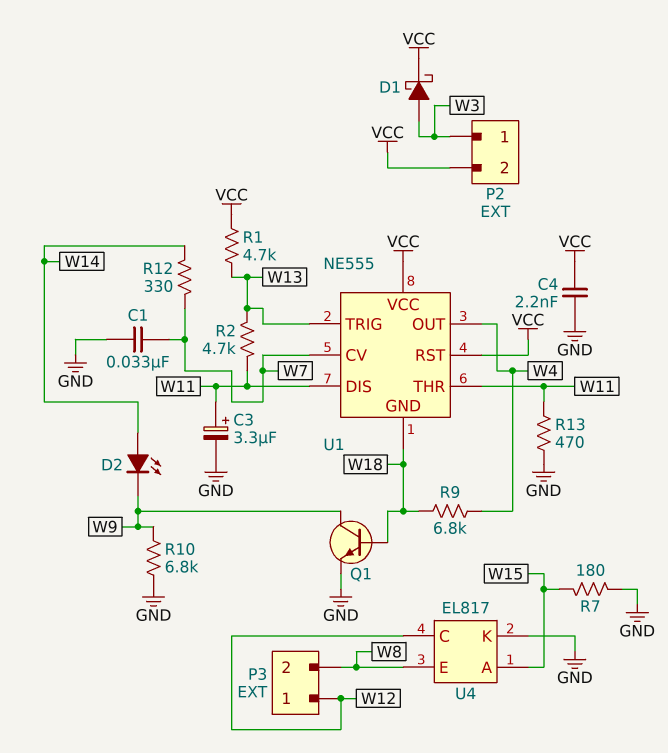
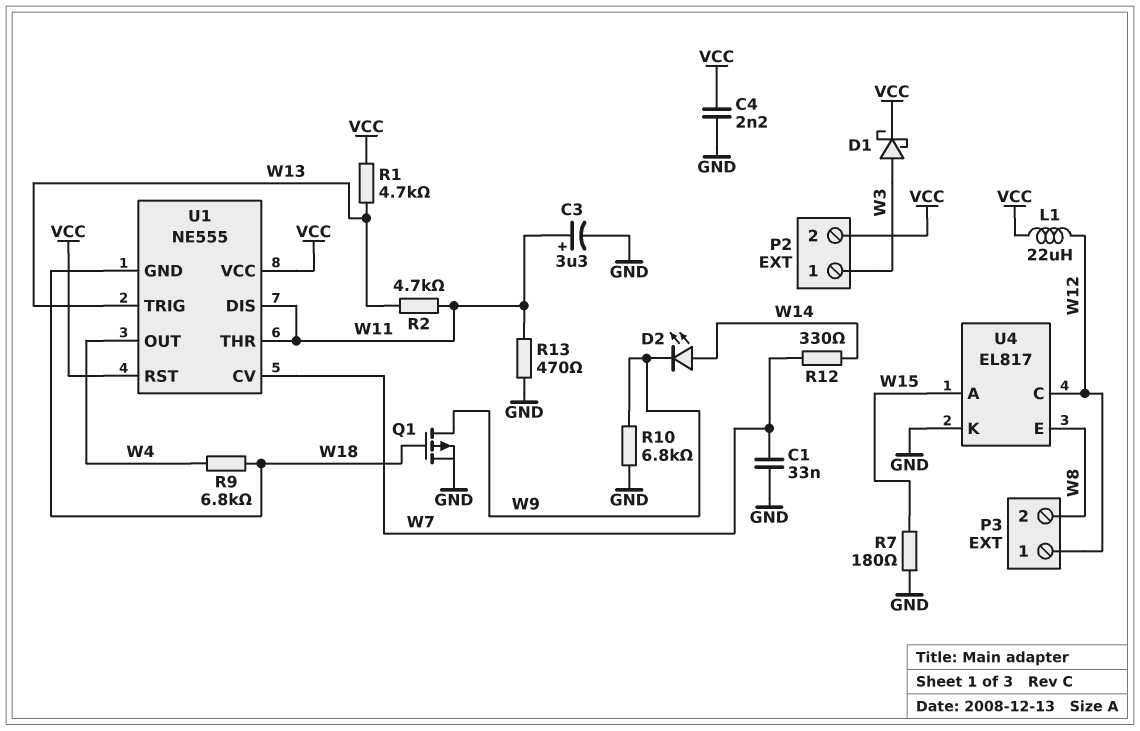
L1: none -> 22uH (VCC, W12)
Q1: NPN (B W18, C W9, E GND) -> PMOS (G W18, D W9, S GND)

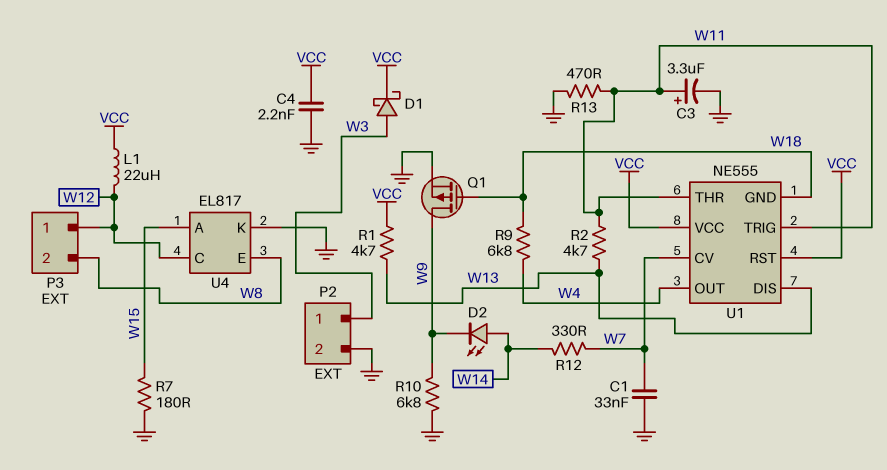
P2 pin 2: VCC -> GND
U1 pin DIS: W11 -> W13
U1 pin TRIG: W13 -> W11

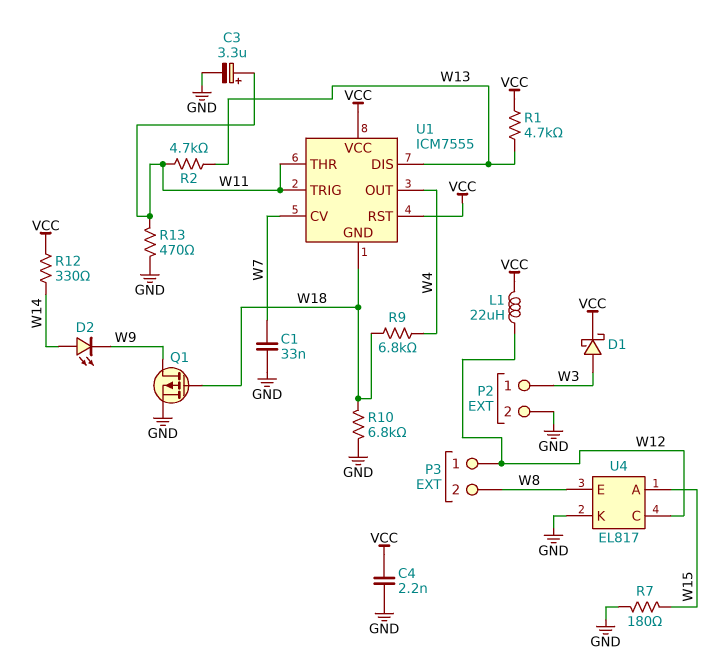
R10: 6.8k (GND, W9) -> 6.8k (GND, W18)
R12: 330 (W7, W14) -> 330 (VCC, W14)
U1: NE555 -> ICM7555

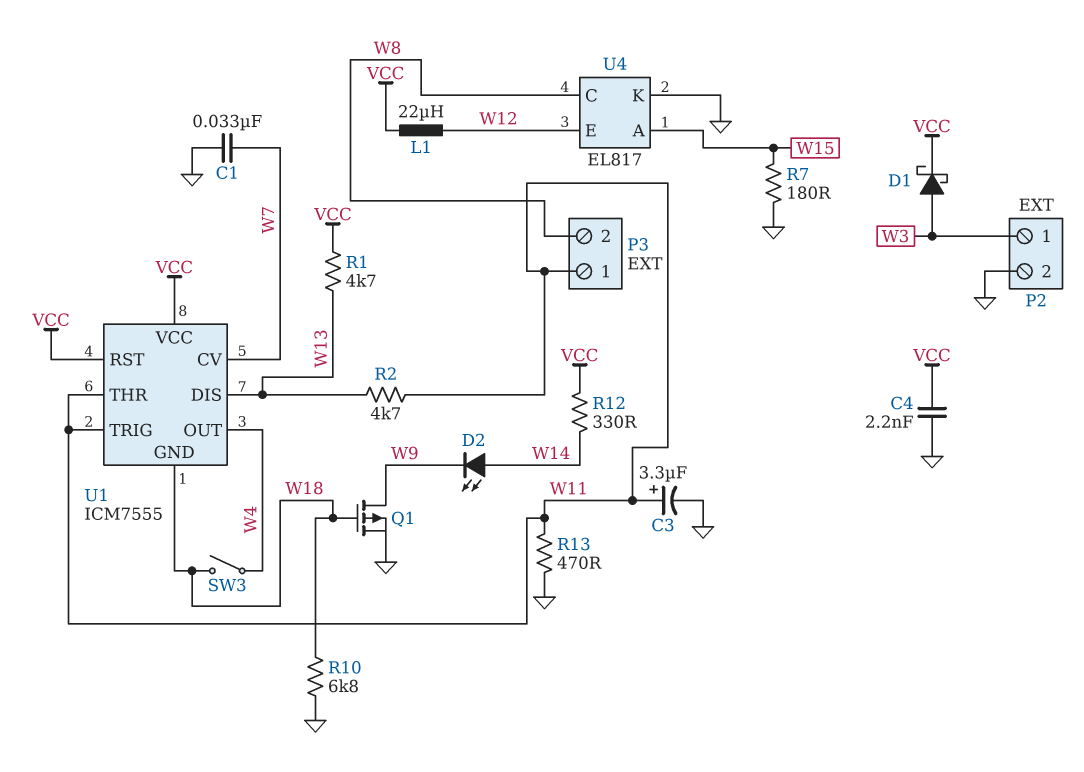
P3 pin 1: W12 -> W11
R9: 6.8k (W4, W18) -> none
SW3: none -> switch (W4, W18)
U4 pin C: W12 -> W8
U4 pin E: W8 -> W12

